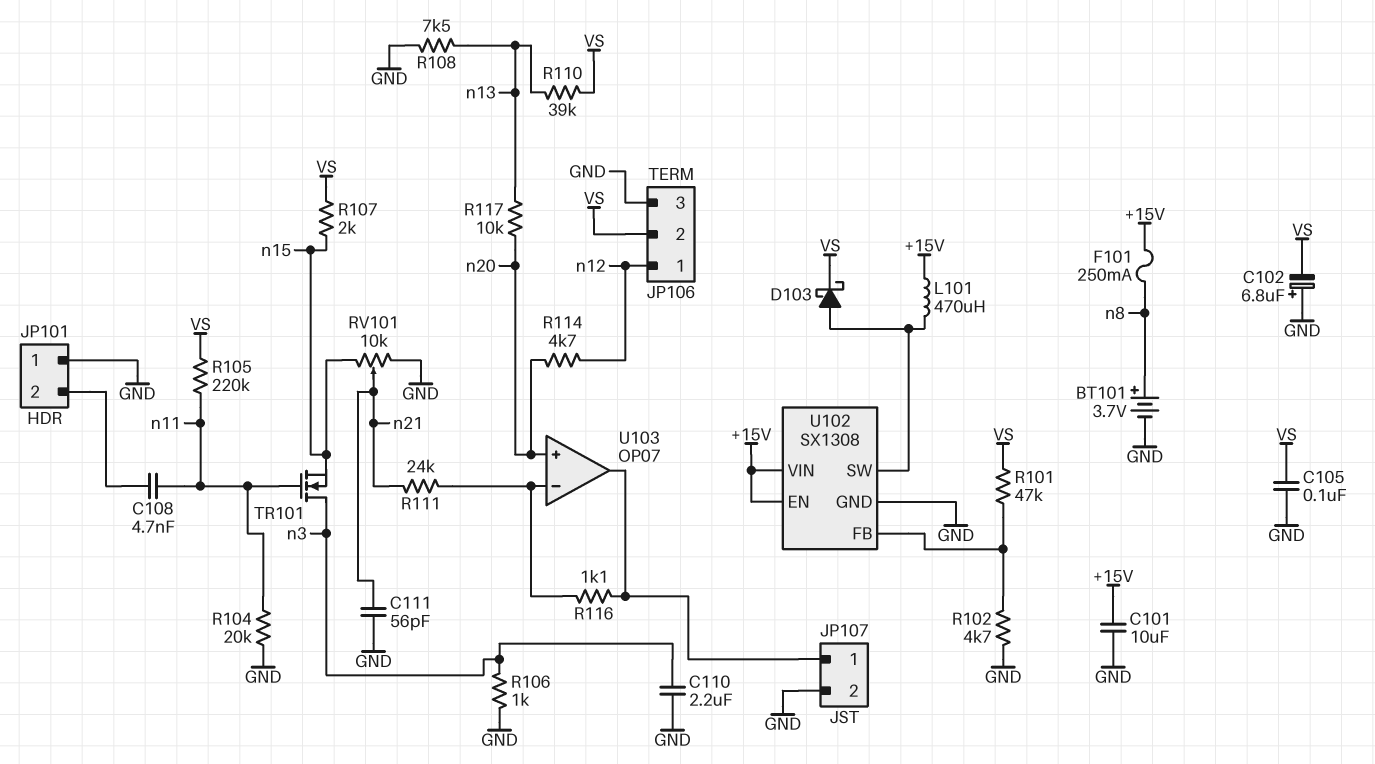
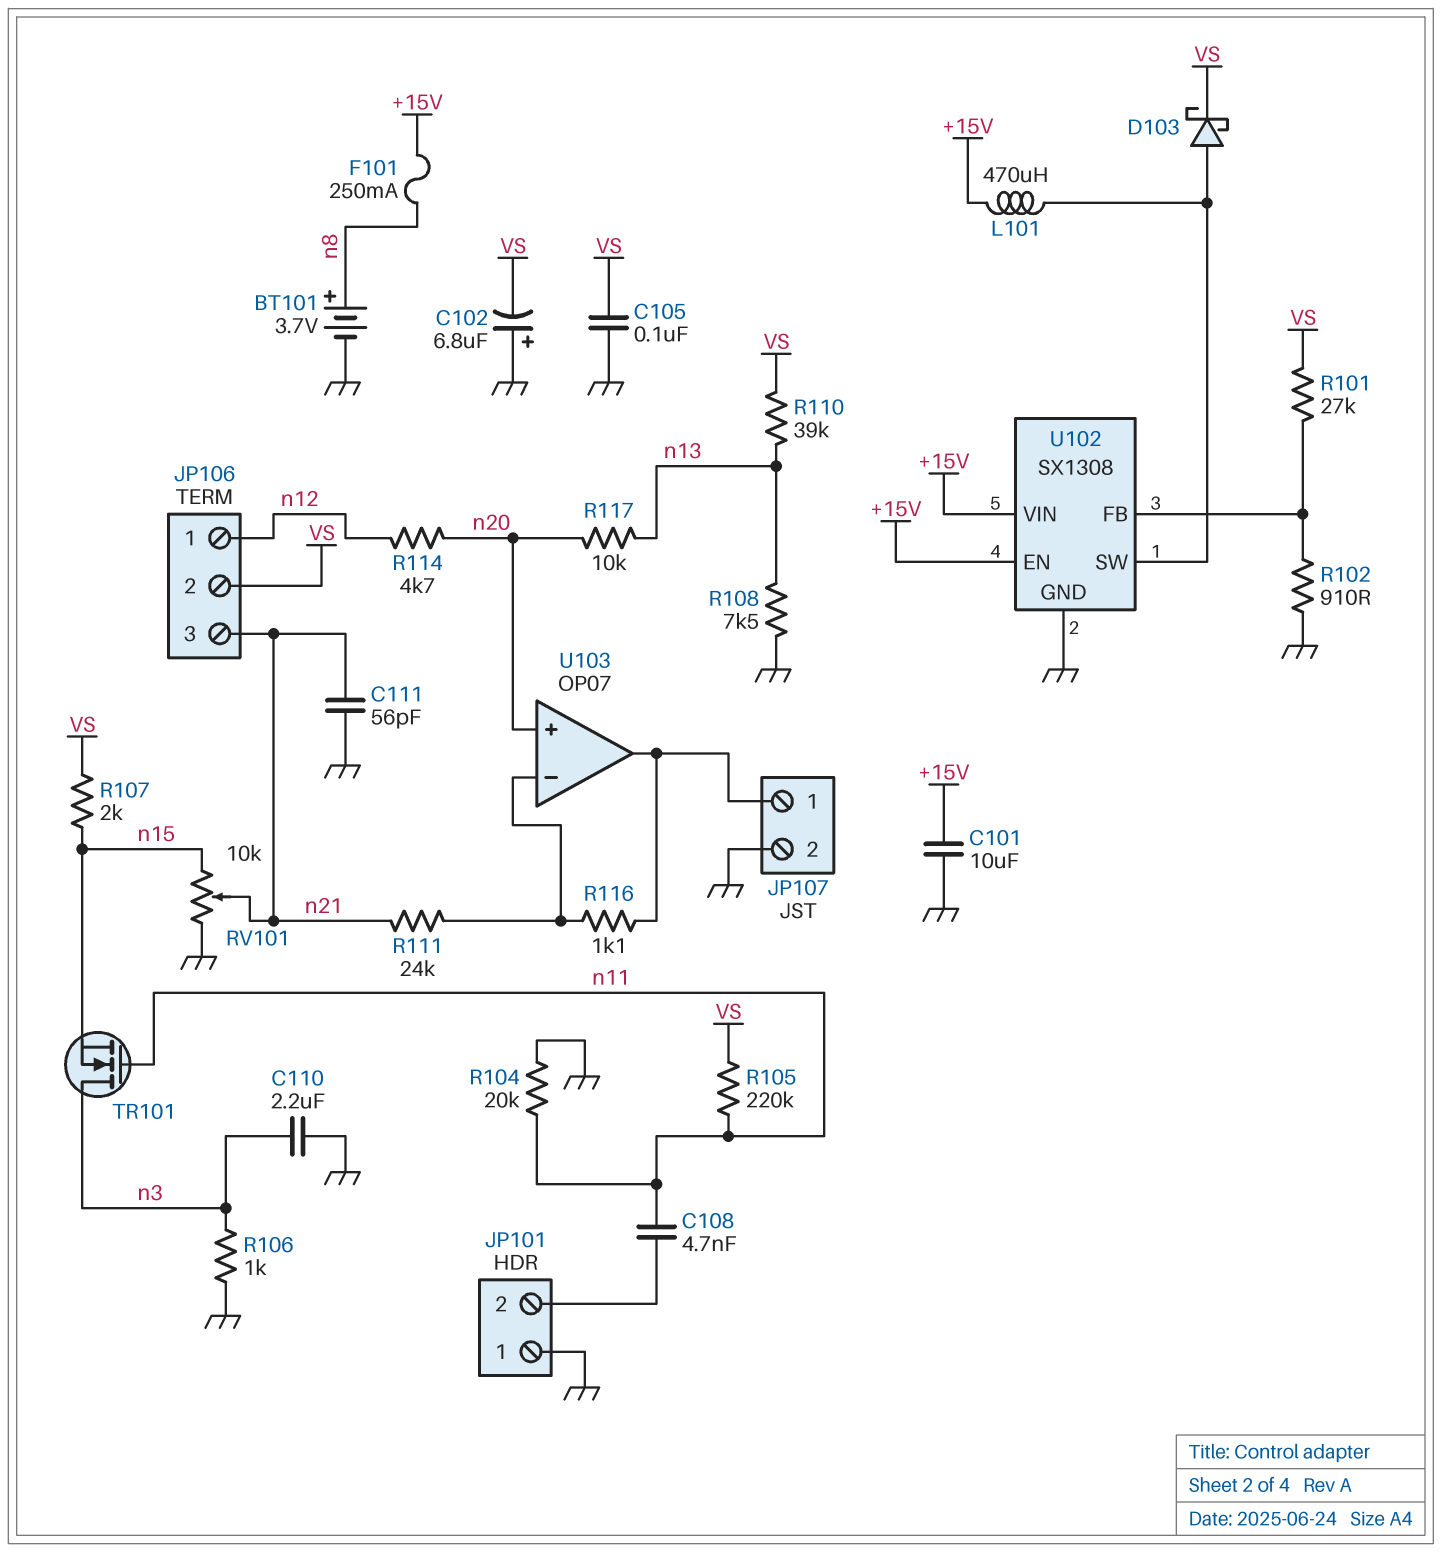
JP106 pin 3: GND -> n21
R101: 47k (U102/FB, VS) -> 27k (U102/FB, VS)
R102: 4.7k (GND, U102/FB) -> 910 (GND, U102/FB)

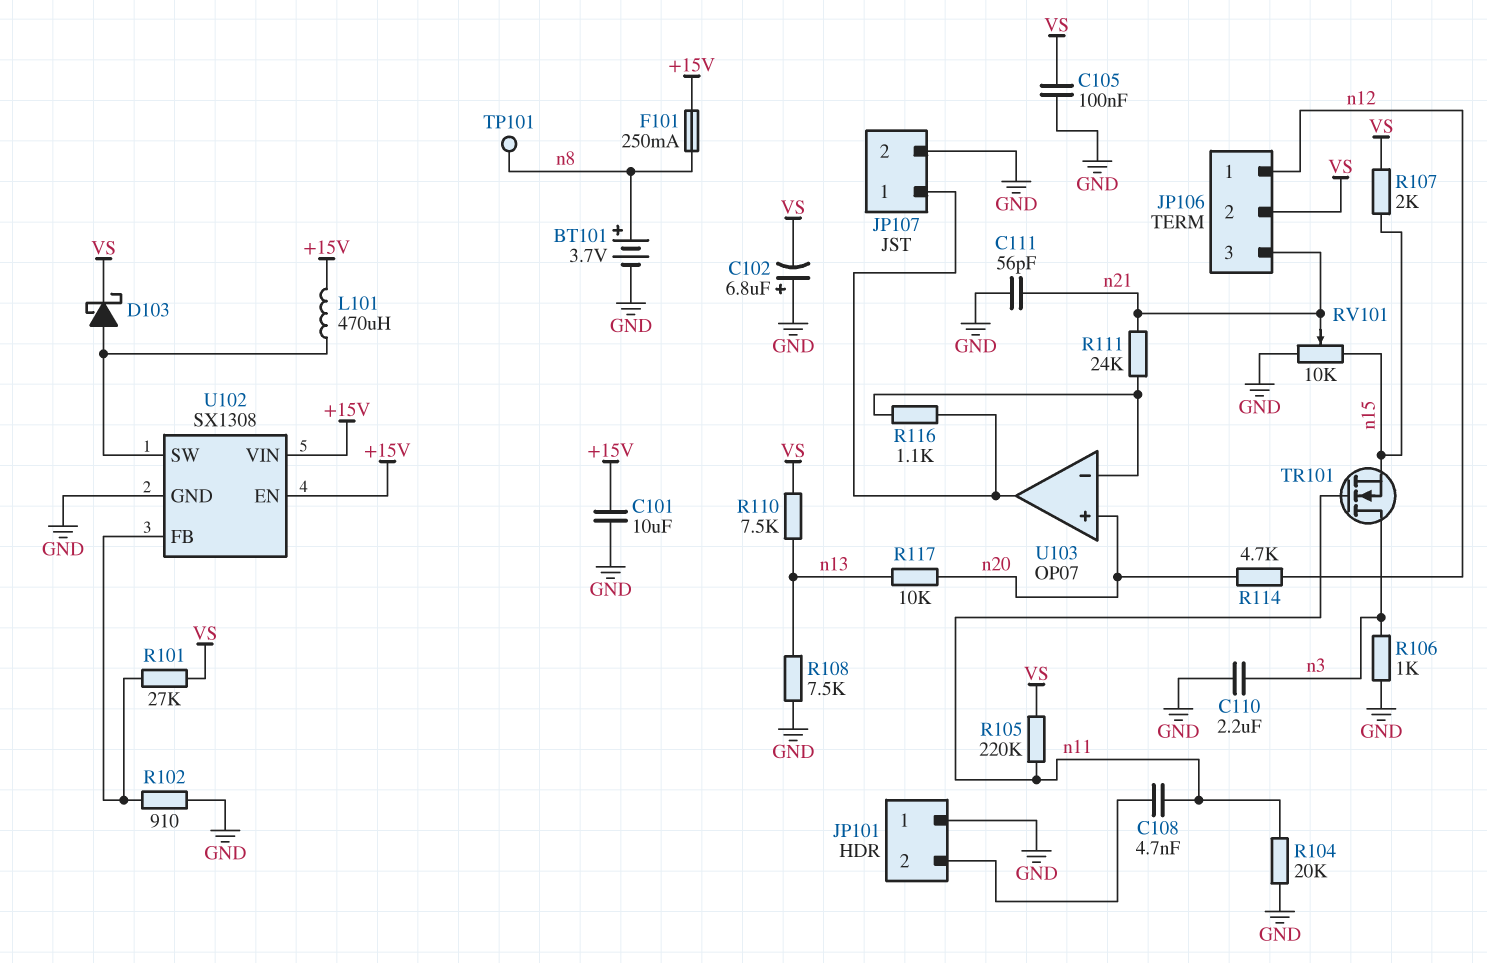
R110: 39k (VS, n13) -> 7.5k (VS, n13)
TP101: none -> test point (n8)

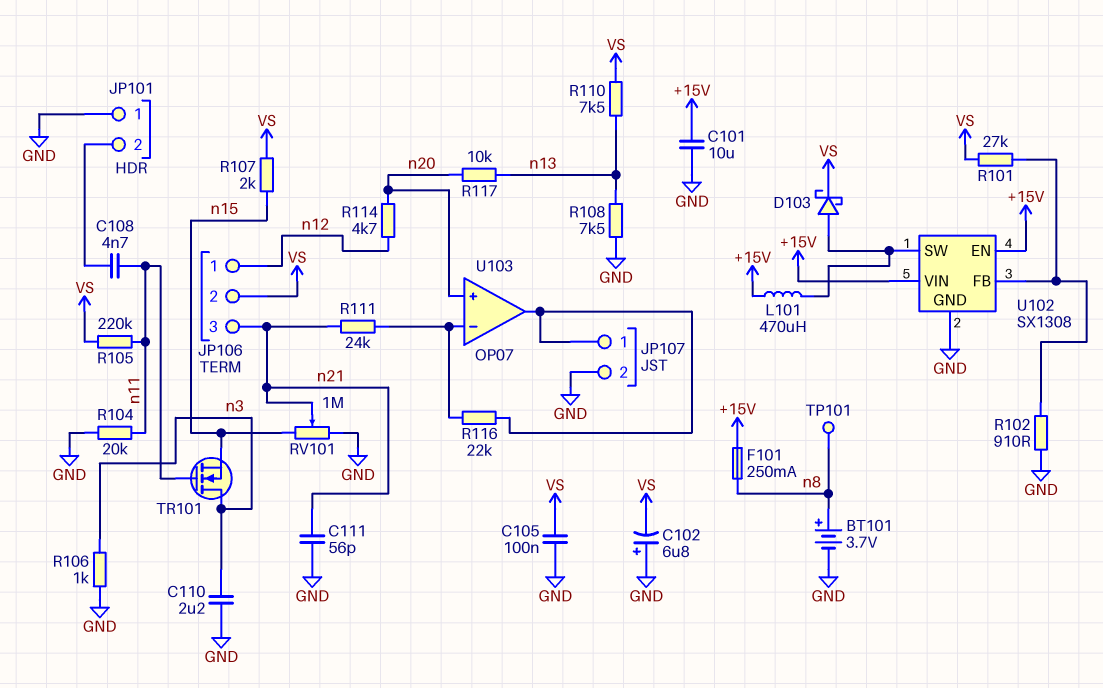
R116: 1.1k (JP107/1, U103/in-) -> 22k (JP107/1, U103/in-)
RV101: 10k (GND, n15, wiper n21) -> 1M (GND, n15, wiper n21)

